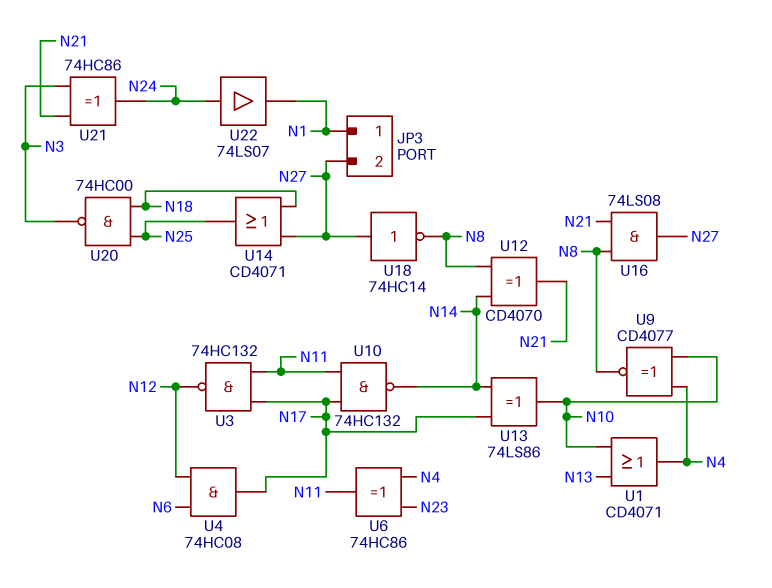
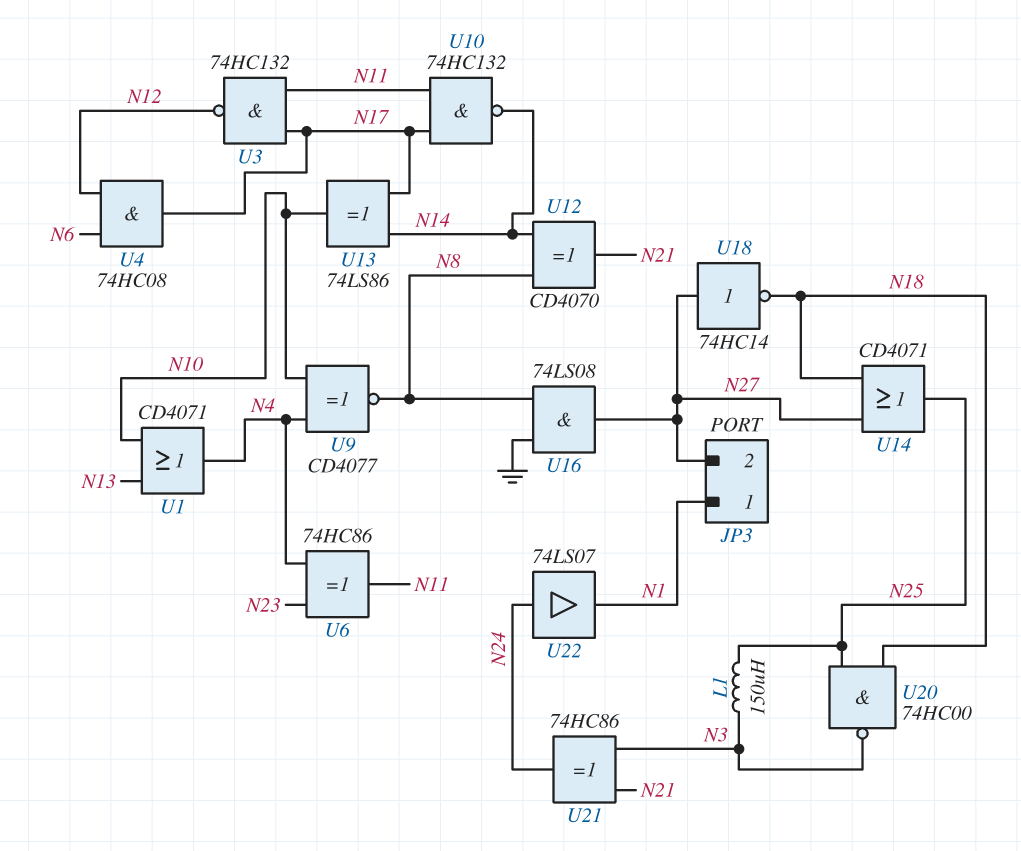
L1: none -> 150uH (N3, N25)
U16: AND 74LS08 (in N8, in N21, out N27) -> AND 74LS08 (in GND, in N8, out N27)
U18: NOT 74HC14 (in N27, out N8) -> NOT 74HC14 (in N27, out N18)

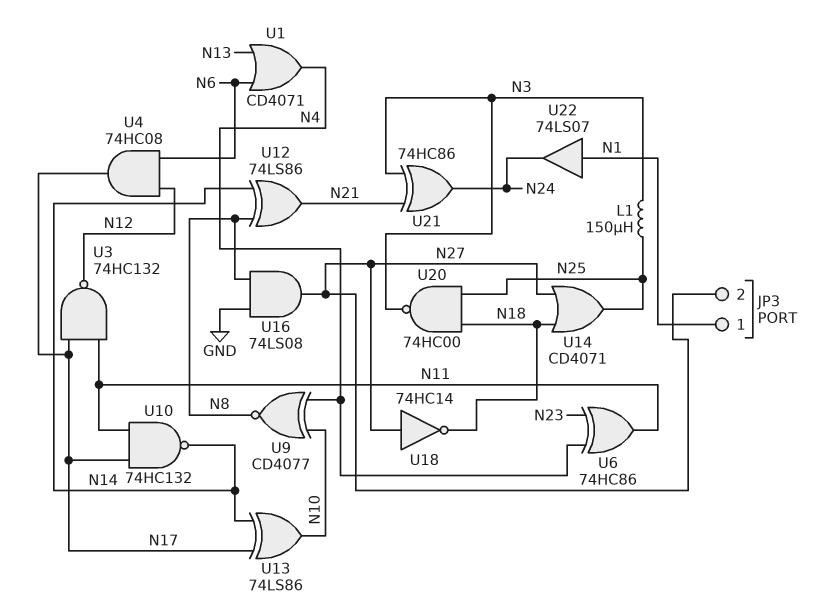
U1: OR CD4071 (in N10, in N13, out N4) -> OR CD4071 (in N6, in N13, out N4)
U12: XOR CD4070 (in N8, in N14, out N21) -> XOR 74LS86 (in N8, in N14, out N21)
U22: buffer 74LS07 (in N24, out N1) -> buffer 74LS07 (in N1, out N24)

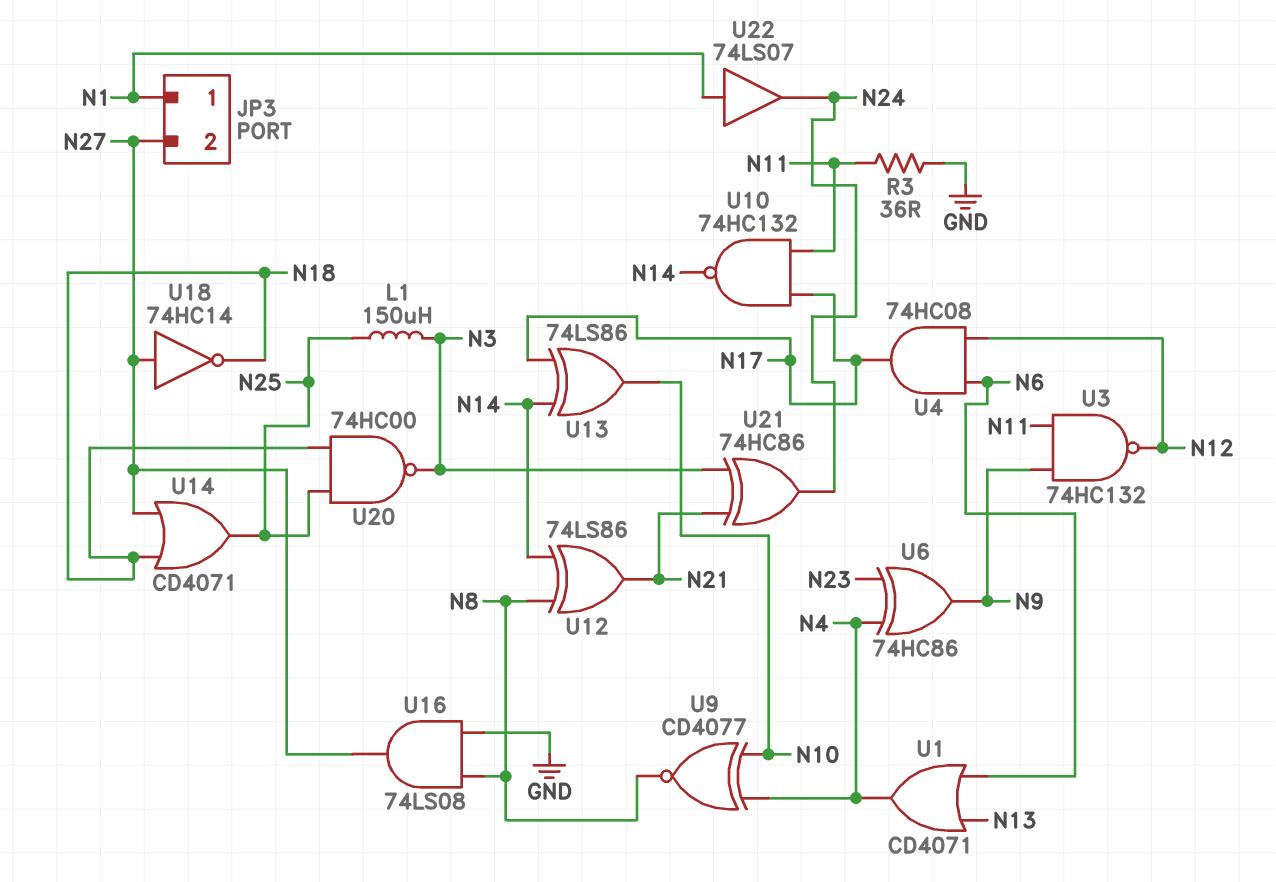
R3: none -> 36 (GND, N11)
U3: NAND 74HC132 (in N11, in N17, out N12) -> NAND 74HC132 (in N9, in N11, out N12)
U6: XOR 74HC86 (in N4, in N23, out N11) -> XOR 74HC86 (in N4, in N23, out N9)

